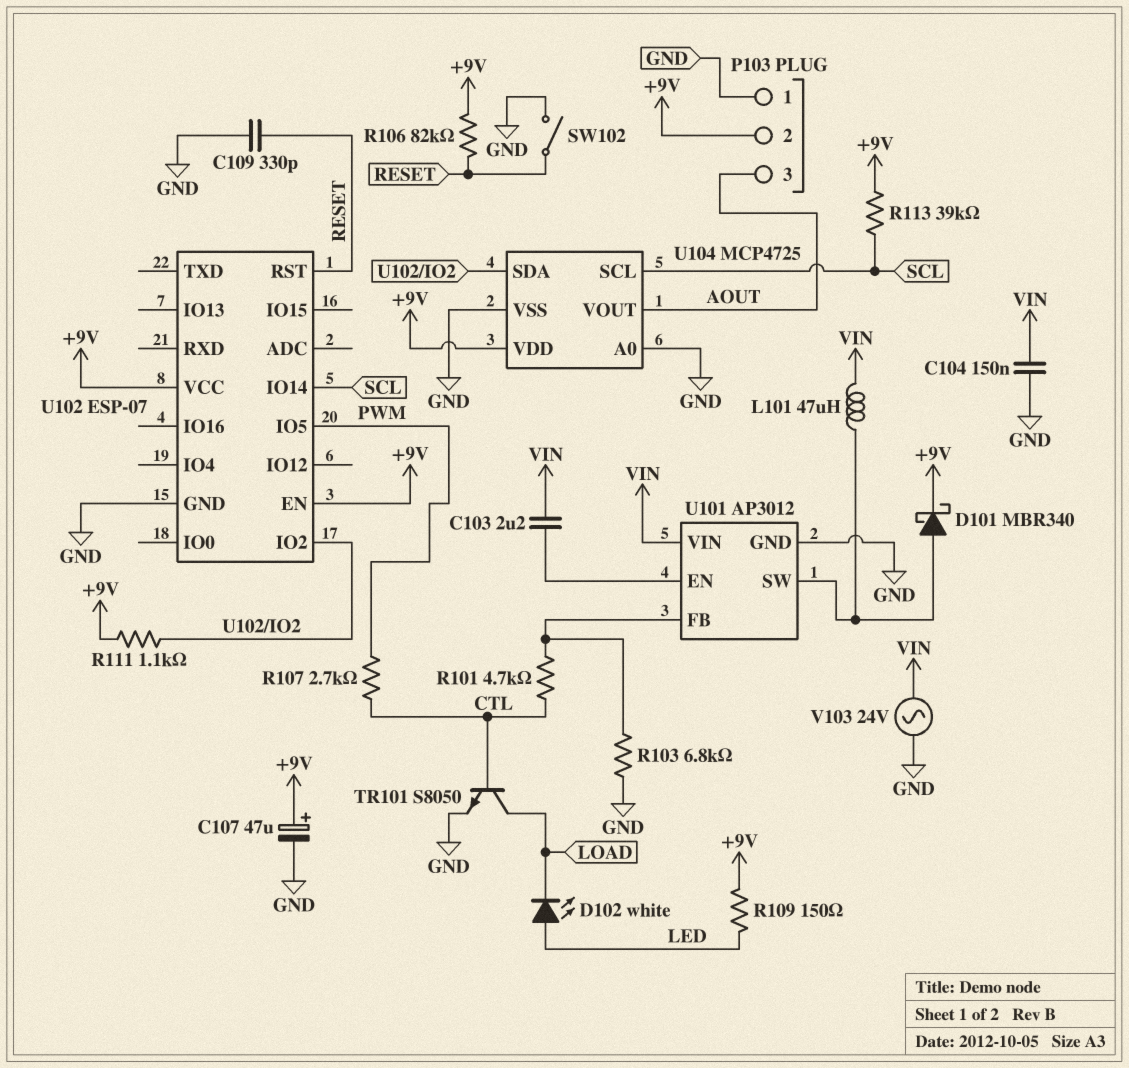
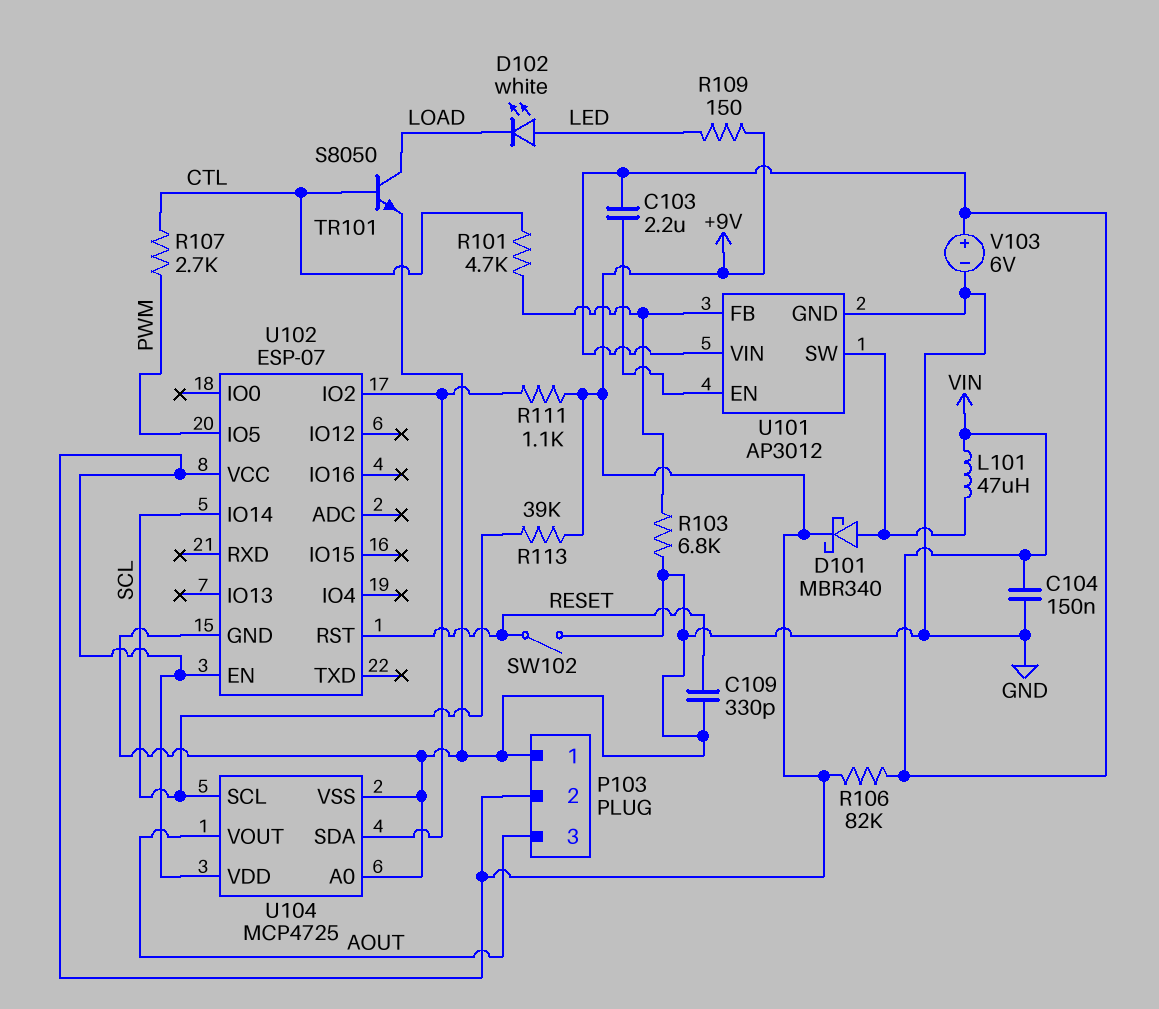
C107: 47uF (plus +9V, minus GND) -> none
R106: 82k (+9V, RESET) -> 82k (+9V, VIN)
V103: AC 24V (GND, VIN) -> 6V (plus VIN, minus GND)

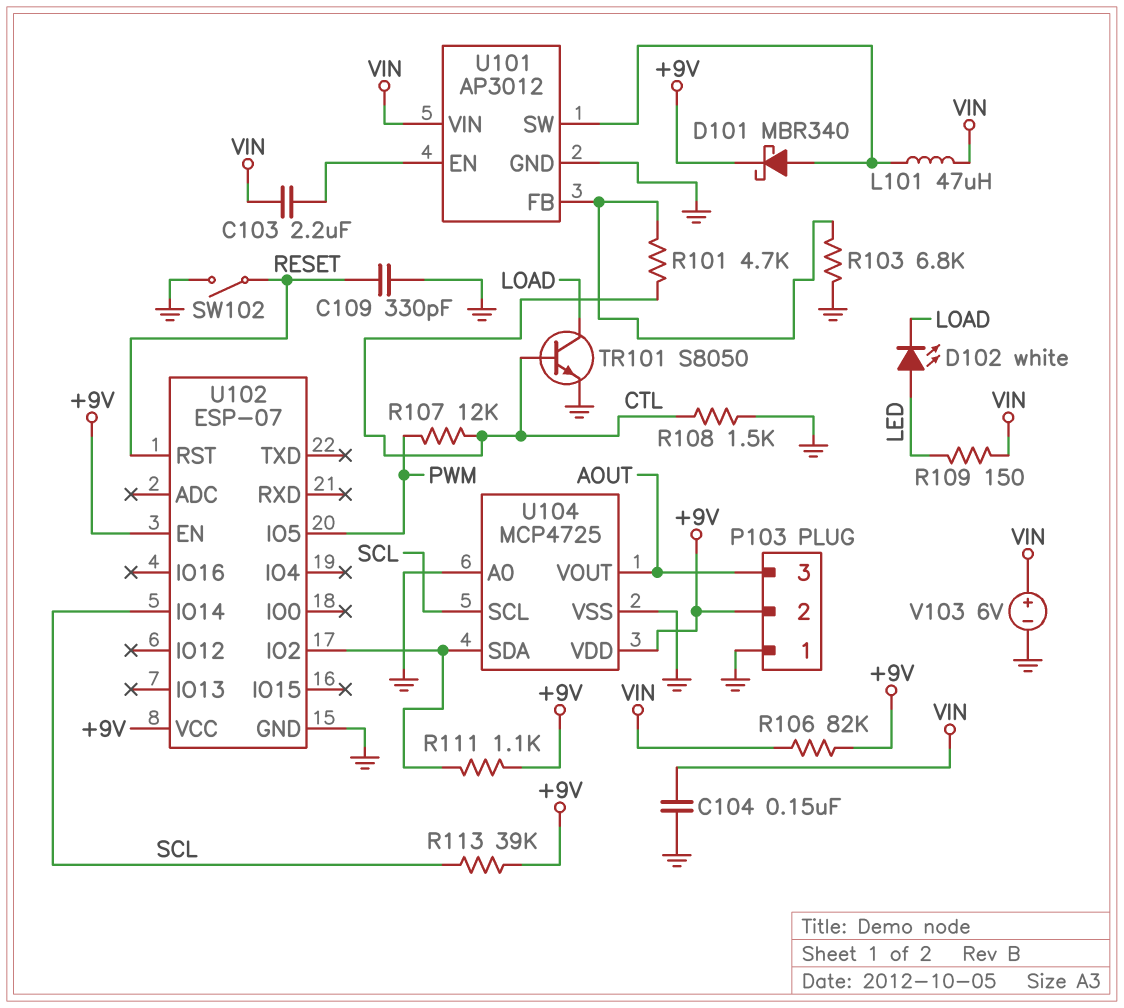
R107: 2.7k (CTL, PWM) -> 12k (CTL, PWM)
R108: none -> 1.5k (CTL, GND)
R109: 150 (+9V, LED) -> 150 (LED, VIN)

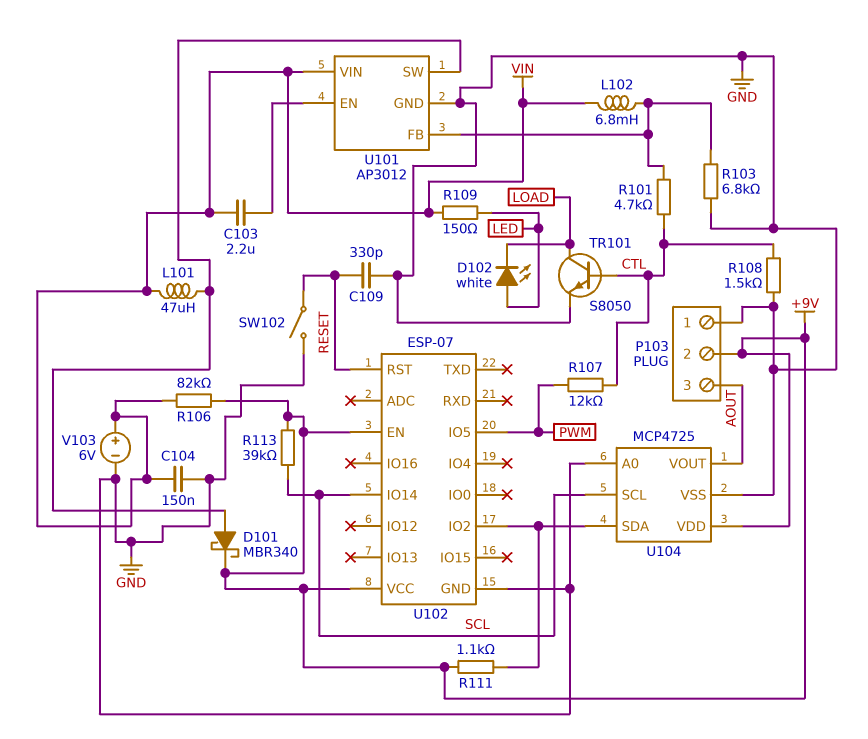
L102: none -> 6.8mH (U101/FB, VIN)

